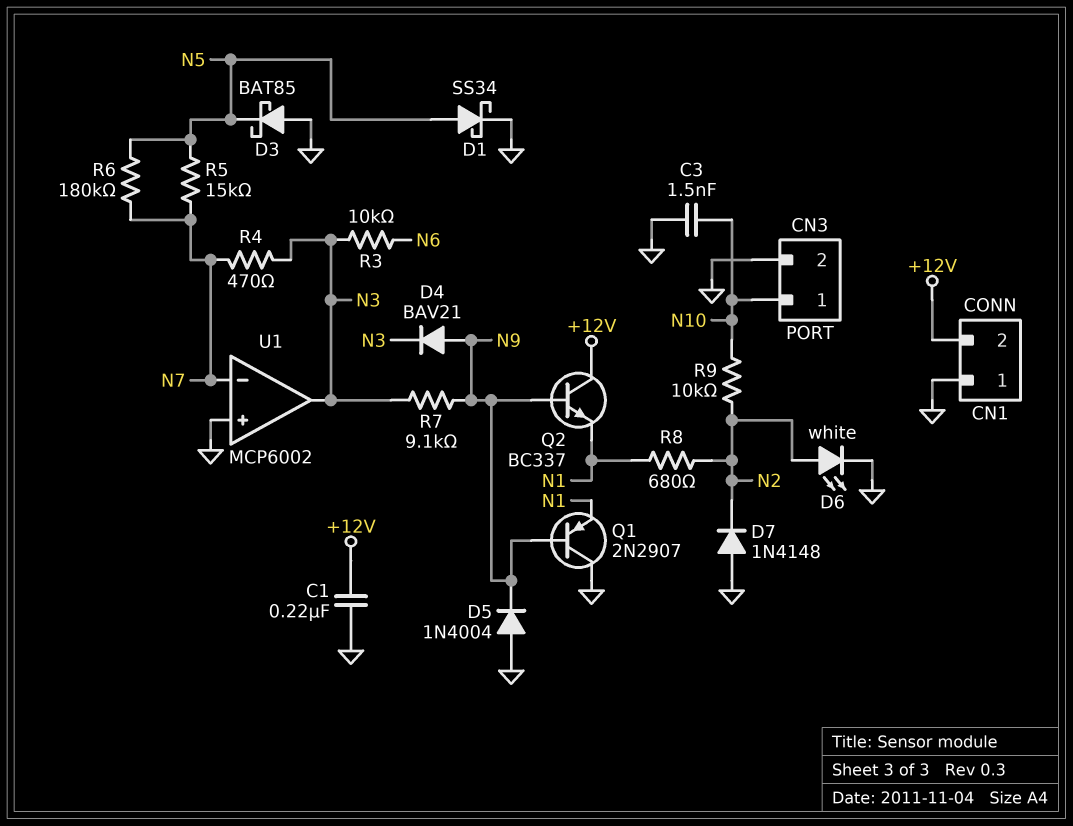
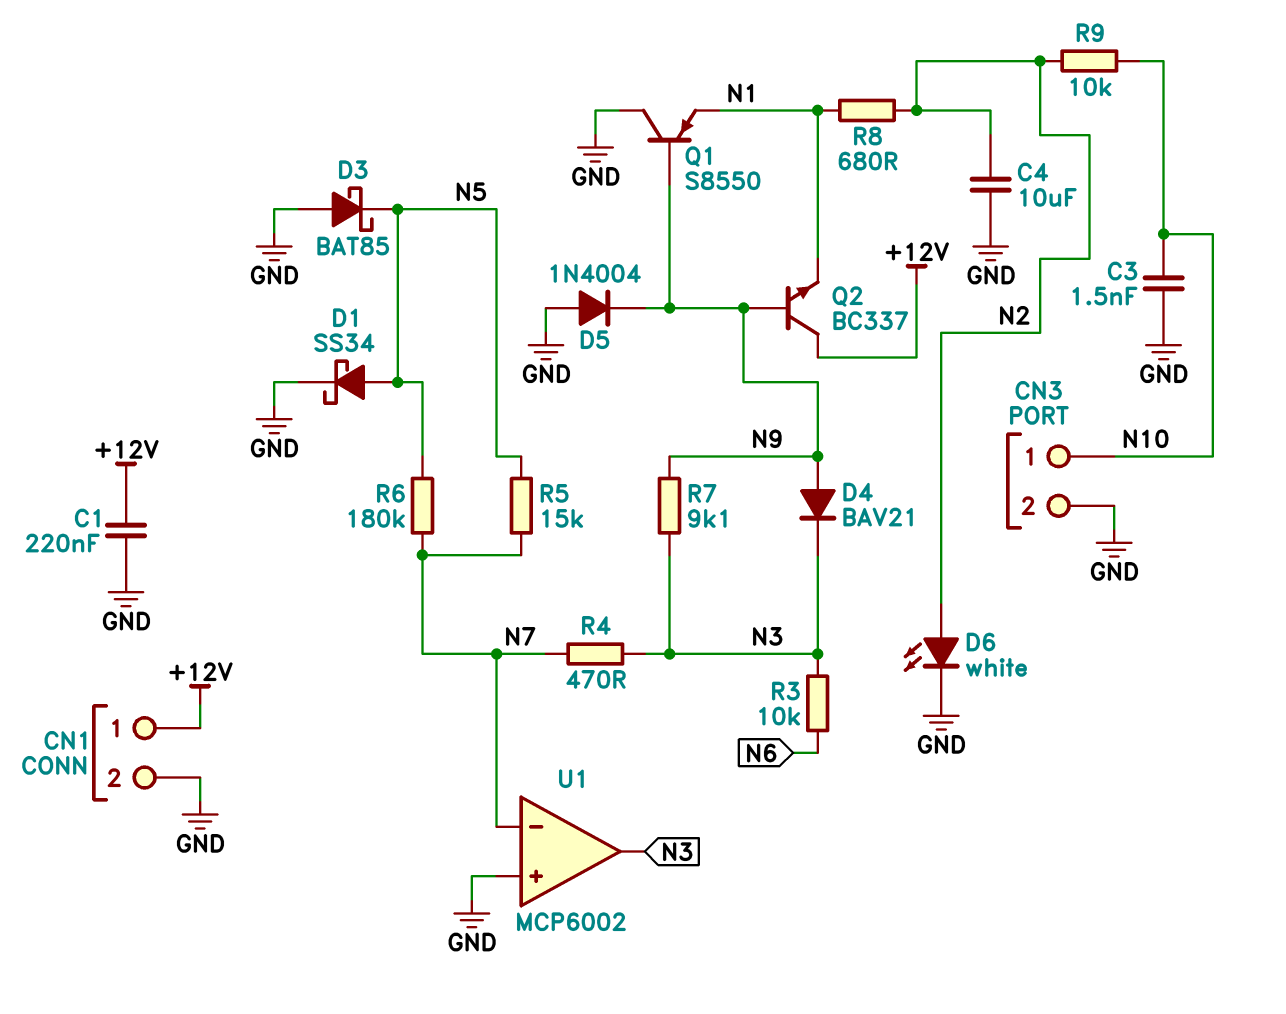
C4: none -> 10uF (GND, N2)
CN1 pin 1: GND -> +12V
CN1 pin 2: +12V -> GND
D7: diode 1N4148 (A GND, K N2) -> none
Q1: PNP 2N2907 (B N9, C GND, E N1) -> PNP S8550 (B N9, C GND, E N1)

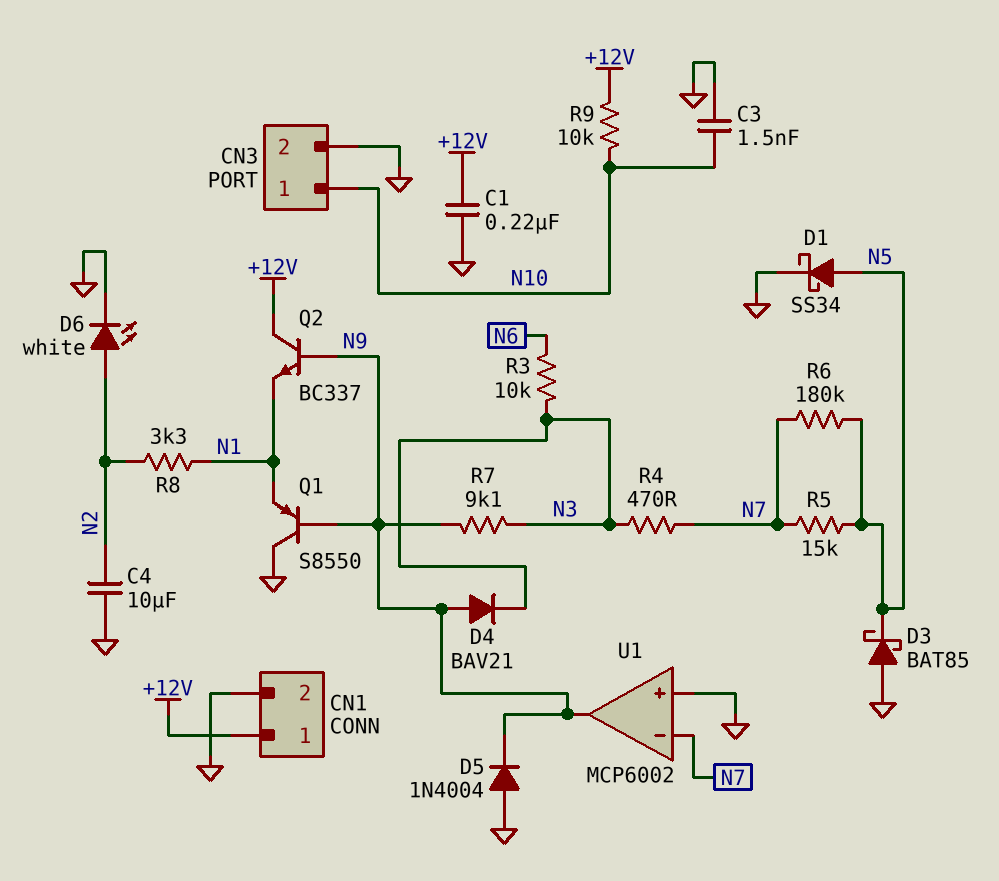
R8: 680 (N1, N2) -> 3.3k (N1, N2)
R9: 10k (N2, N10) -> 10k (+12V, N10)
U1 pin out: N3 -> N9

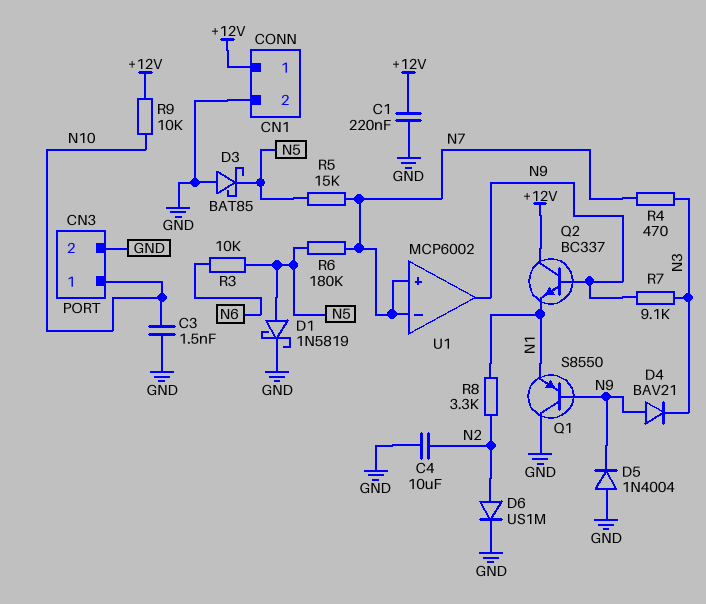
D1: schottky SS34 (A N5, K GND) -> schottky 1N5819 (A N5, K GND)
D6: LED white (A N2, K GND) -> diode US1M (A N2, K GND)
R3: 10k (N3, N6) -> 10k (N5, N6)
U1 pin in+: GND -> N7

